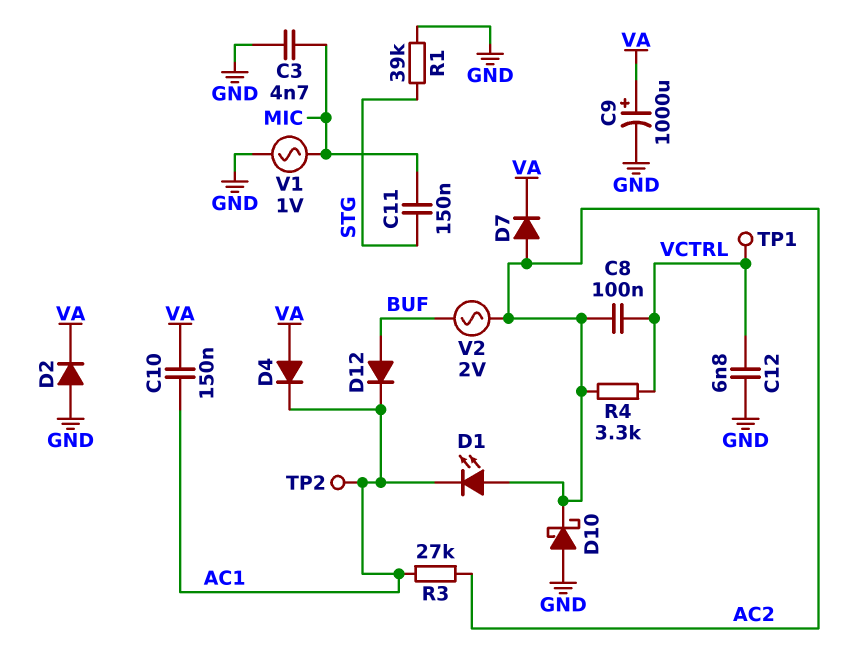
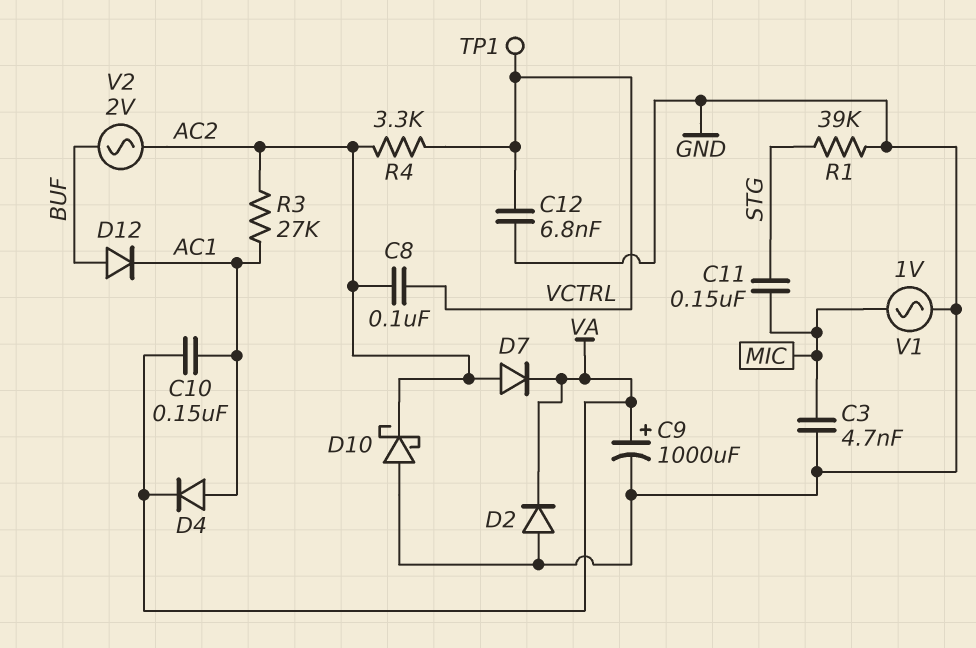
D1: LED (A AC2, K AC1) -> none
D4: diode (A VA, K AC1) -> diode (A AC1, K VA)
TP2: test point (AC1) -> none

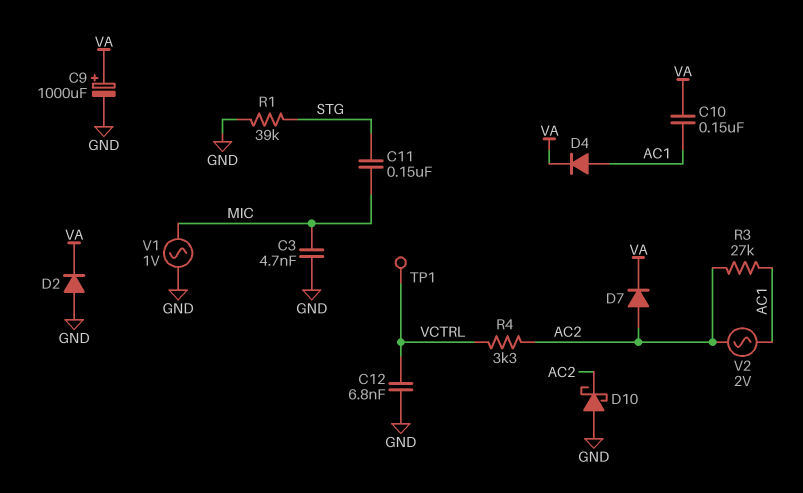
C8: 100nF (AC2, VCTRL) -> none
D12: diode (A BUF, K AC1) -> none
V2: AC 2V (AC2, BUF) -> AC 2V (AC1, AC2)

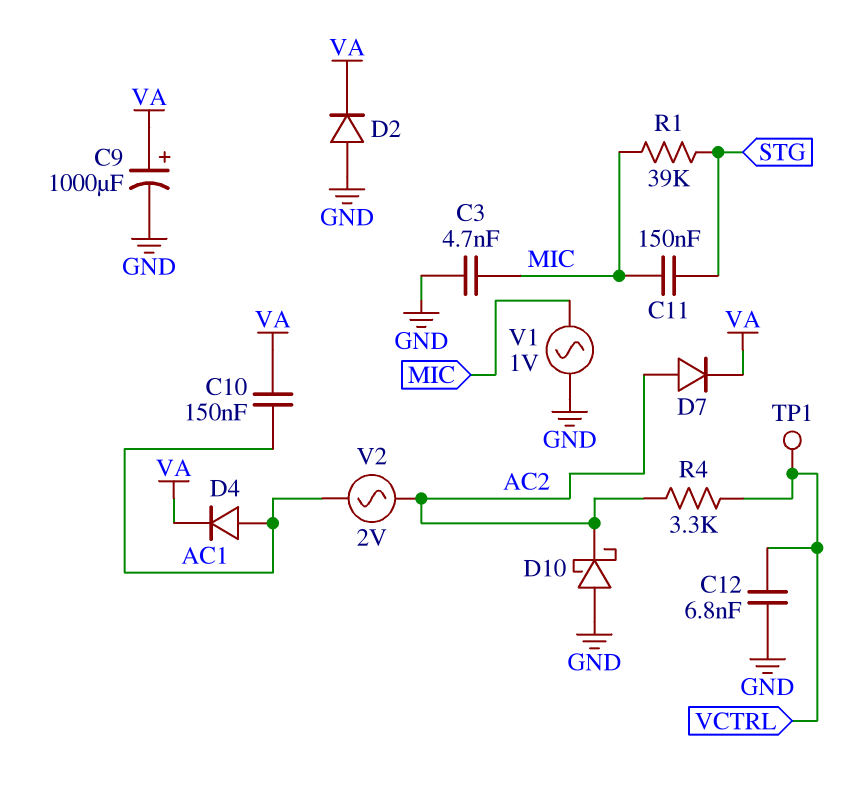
R1: 39k (GND, STG) -> 39k (MIC, STG)
R3: 27k (AC1, AC2) -> none

